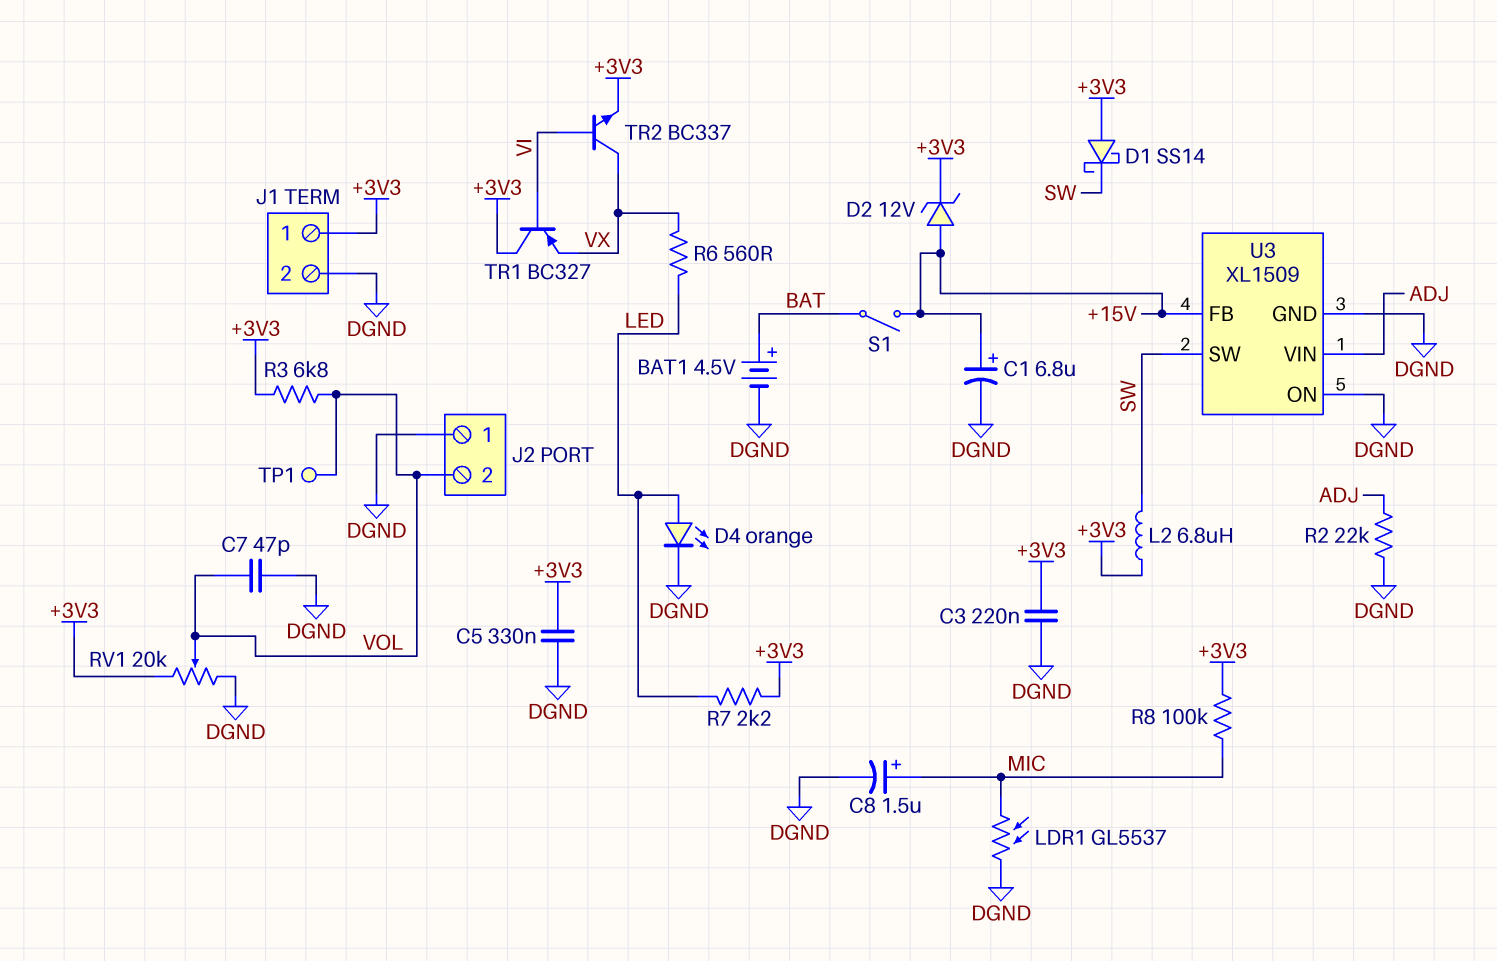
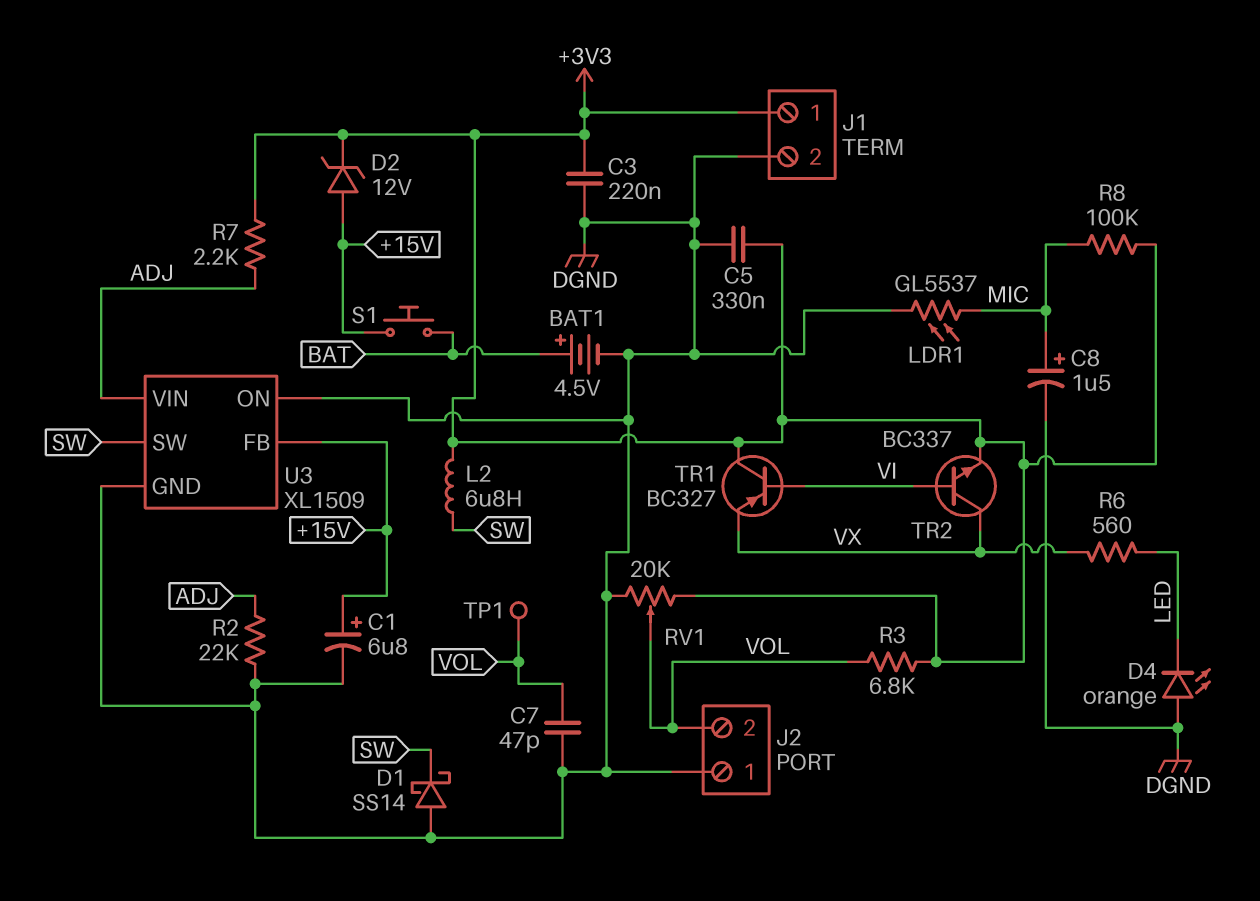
D1: schottky SS14 (A +3V3, K SW) -> schottky SS14 (A DGND, K SW)
D4: LED orange (A LED, K DGND) -> LED orange (A DGND, K LED)
R7: 2.2k (+3V3, LED) -> 2.2k (+3V3, ADJ)
S1: switch (+15V, BAT) -> button (+15V, BAT)

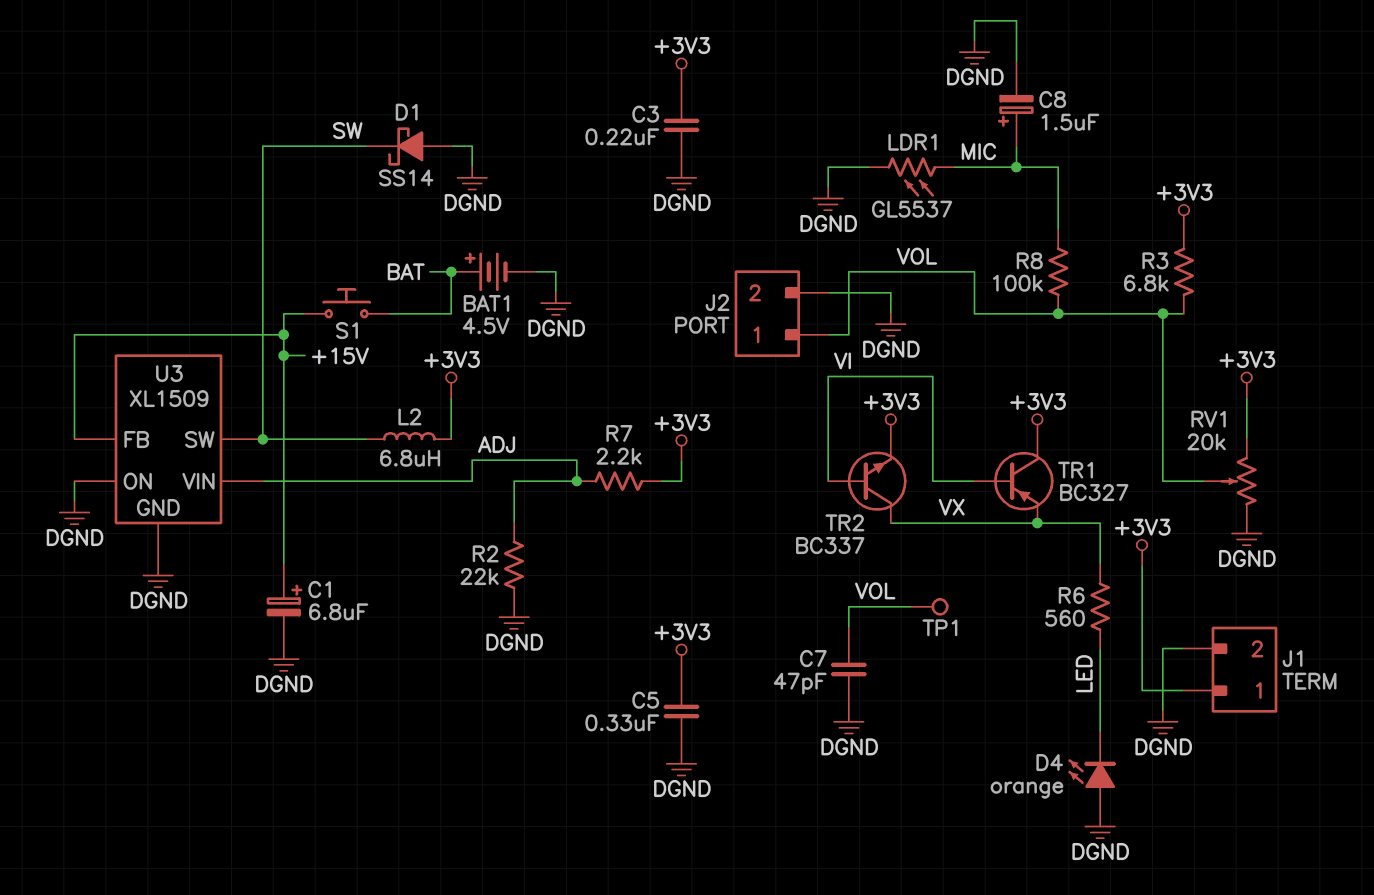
D2: zener 12V (A +15V, K +3V3) -> none
J2 pin 1: DGND -> VOL
J2 pin 2: VOL -> DGND
R8: 100k (+3V3, MIC) -> 100k (MIC, VOL)

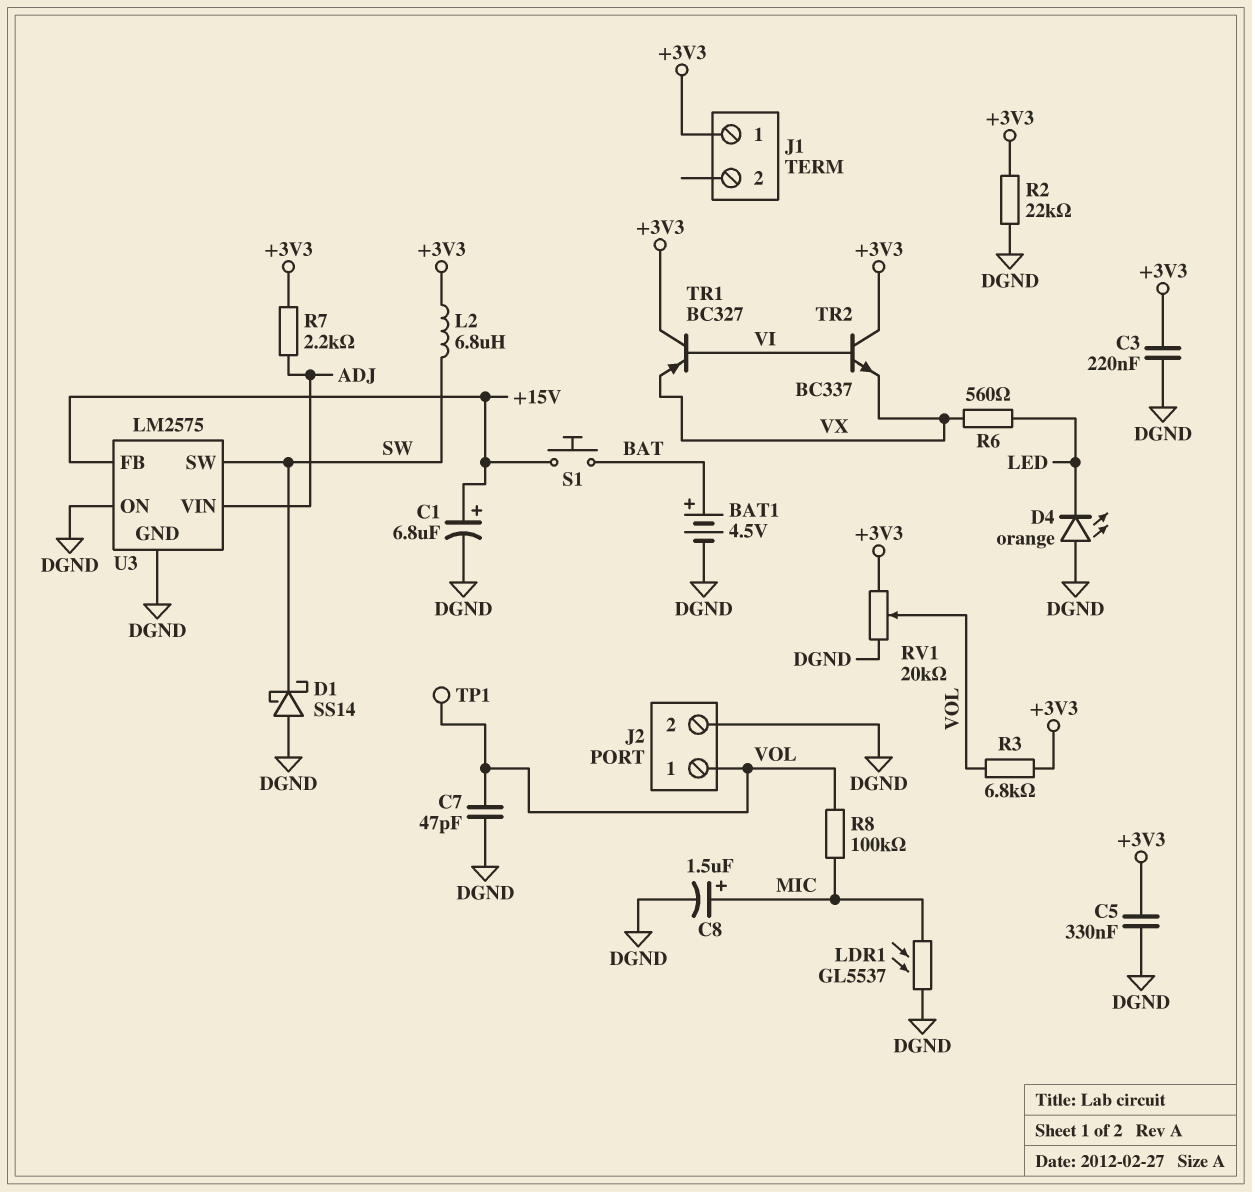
J1 pin 2: DGND -> none
R2: 22k (ADJ, DGND) -> 22k (+3V3, DGND)
TR2: NPN BC337 (B VI, C VX, E +3V3) -> NPN BC337 (B VI, C +3V3, E VX)
U3: XL1509 -> LM2575

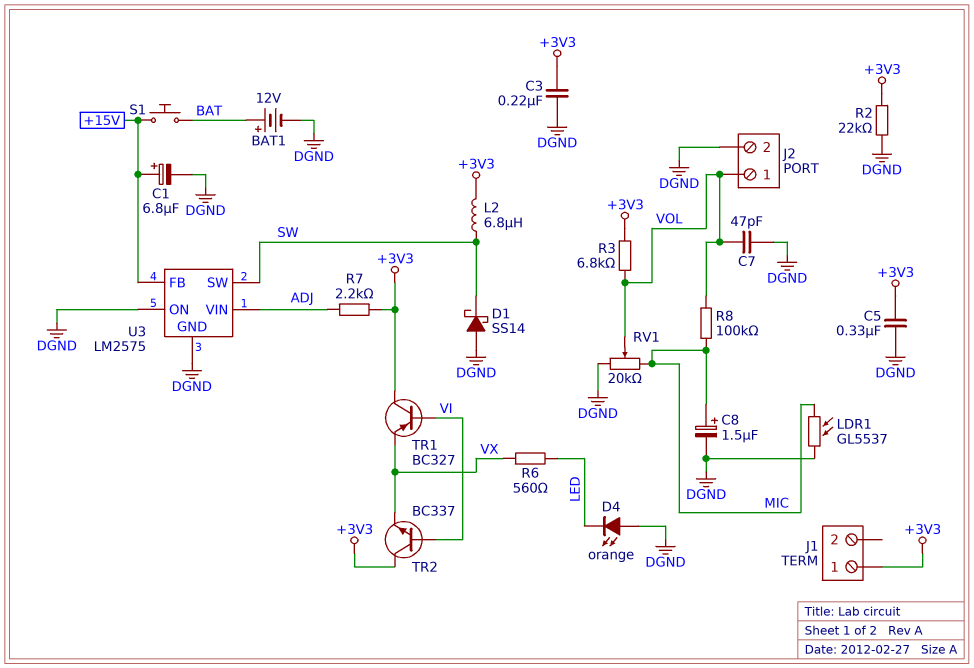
BAT1: 4.5V (plus BAT, minus DGND) -> 12V (plus BAT, minus DGND)
RV1: 20k (+3V3, DGND, wiper VOL) -> 20k (DGND, MIC, wiper VOL)
TP1: test point (VOL) -> none

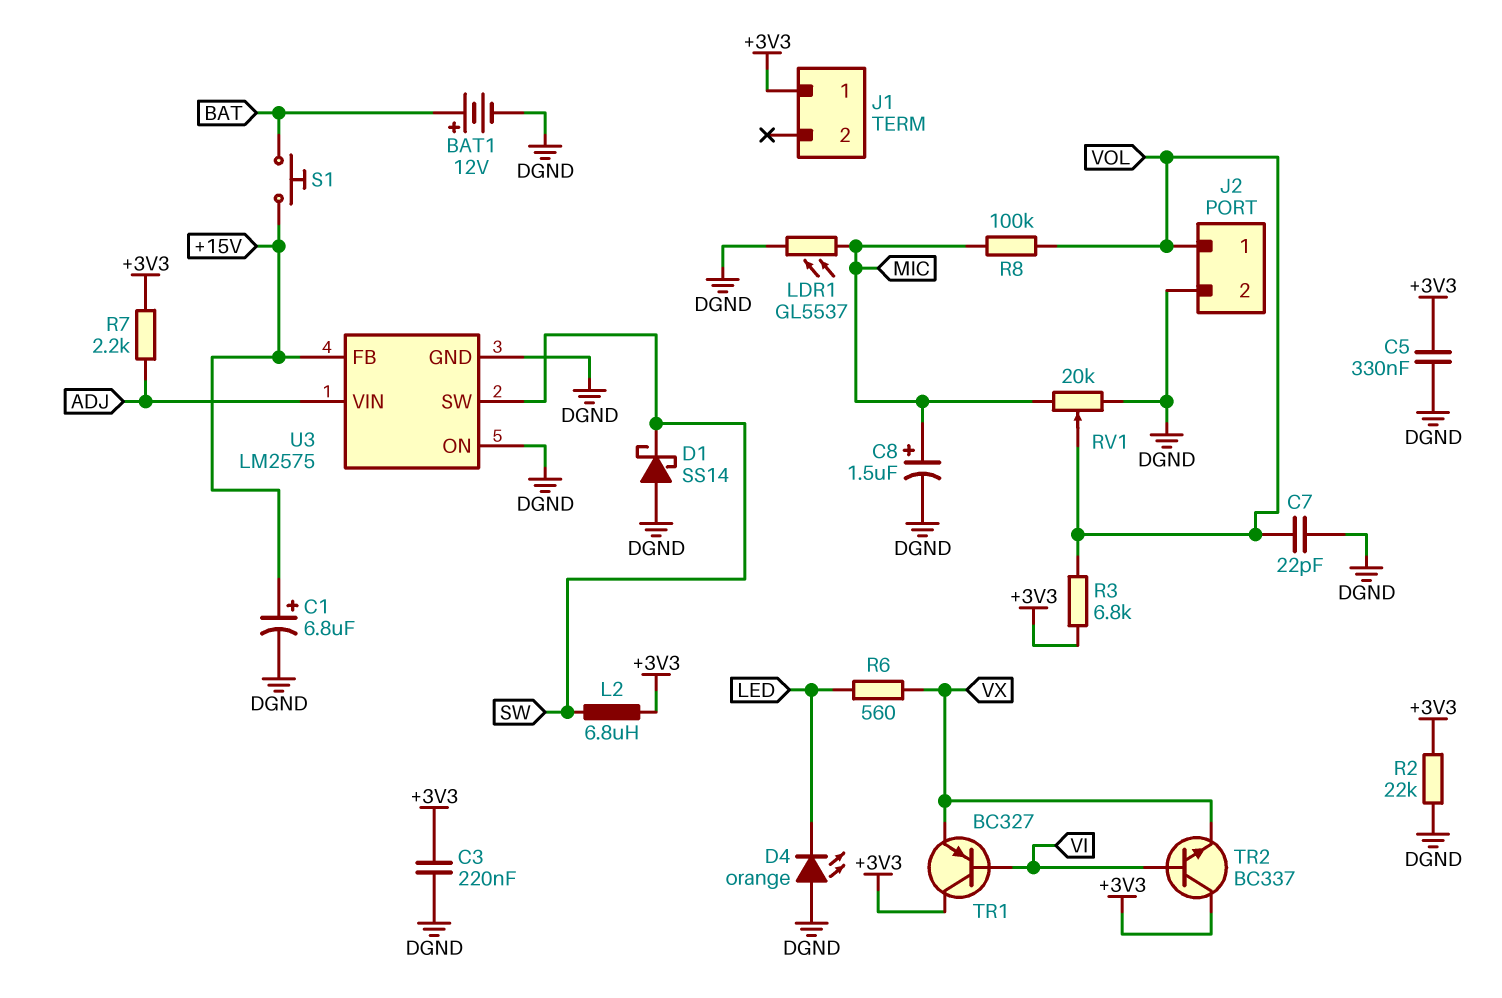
C7: 47pF (DGND, VOL) -> 22pF (DGND, VOL)

